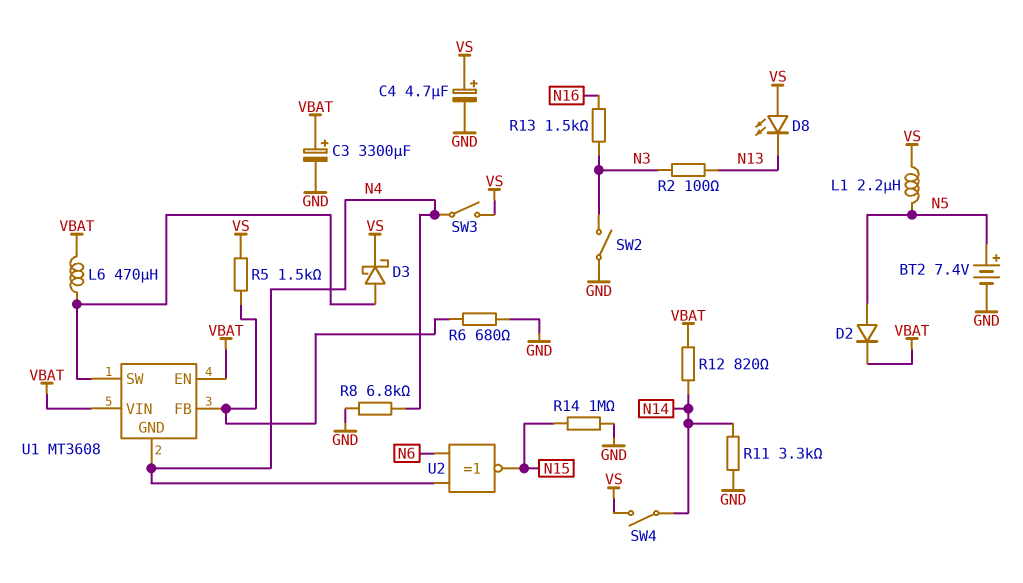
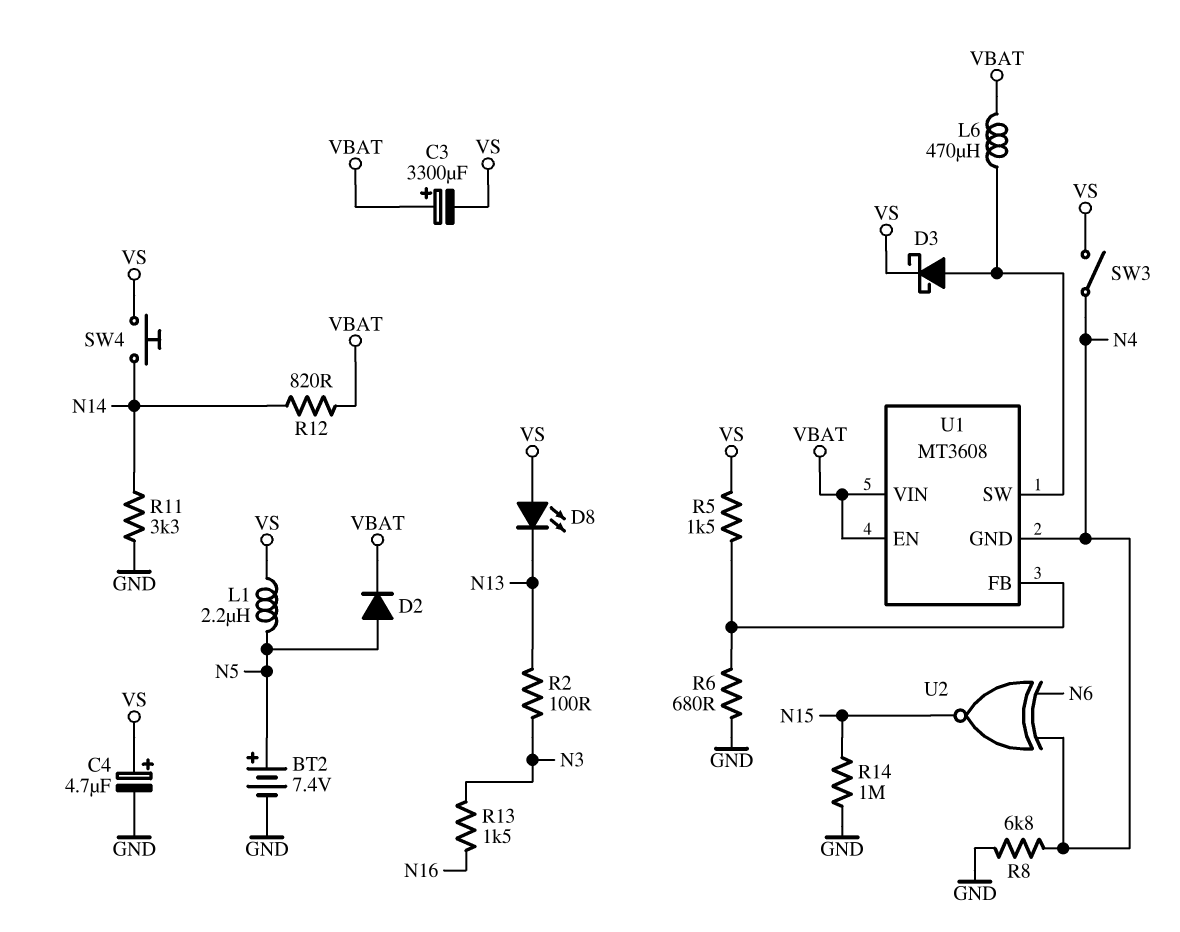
C3: 3300uF (plus VBAT, minus GND) -> 3300uF (plus VBAT, minus VS)
SW2: switch (GND, N3) -> none
SW4: switch (N14, VS) -> button (N14, VS)

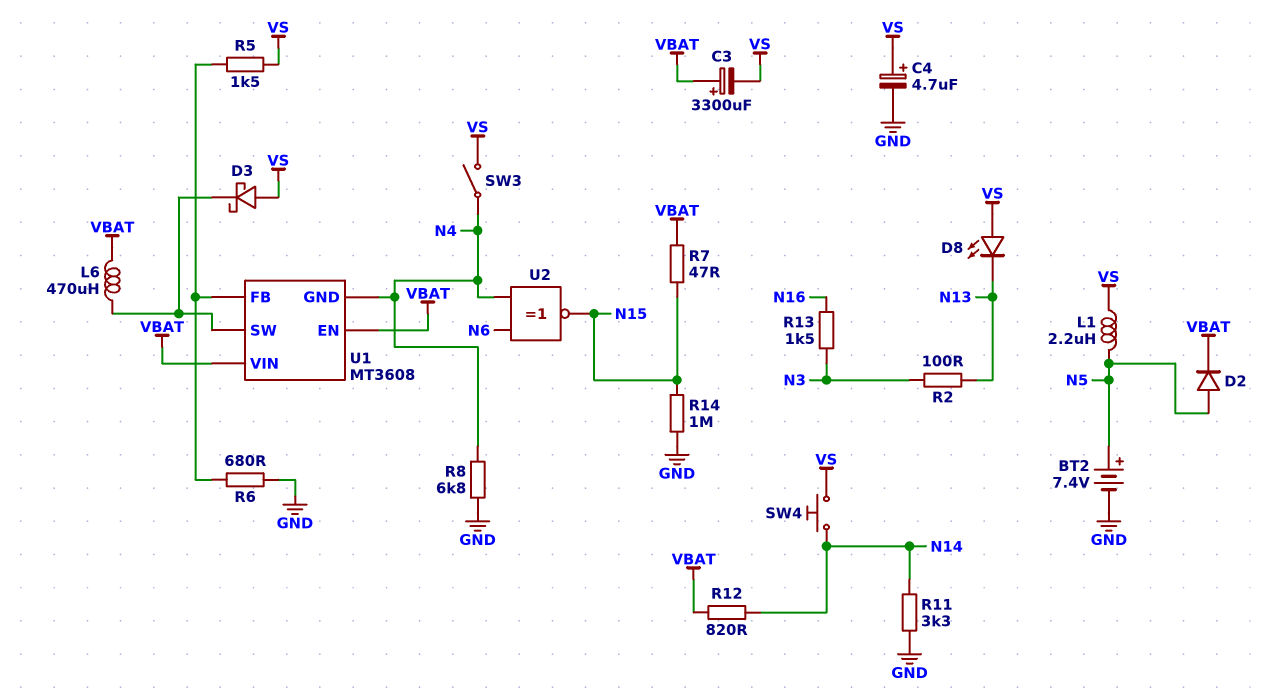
D3: schottky (A U1/SW, K VS) -> schottky (A VS, K U1/SW)
R7: none -> 47 (N15, VBAT)

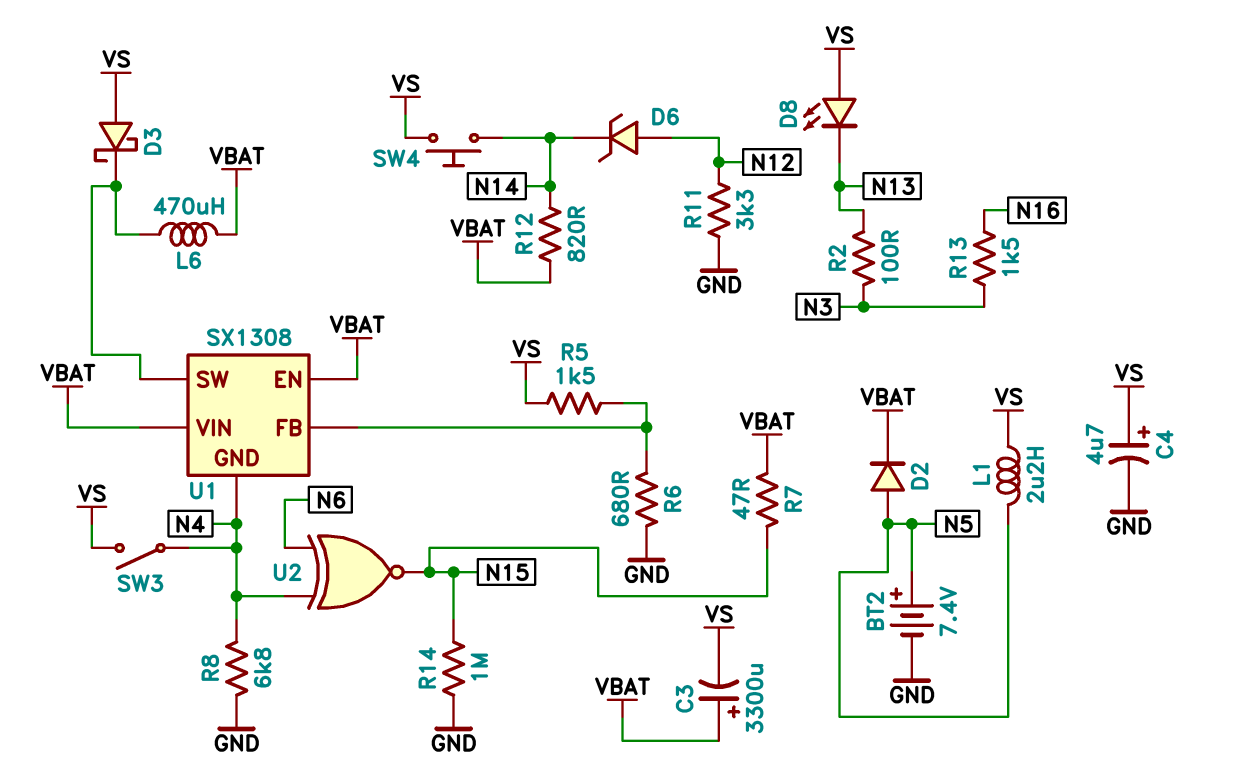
D6: none -> zener (A N12, K N14)
R11: 3.3k (GND, N14) -> 3.3k (GND, N12)
U1: MT3608 -> SX1308

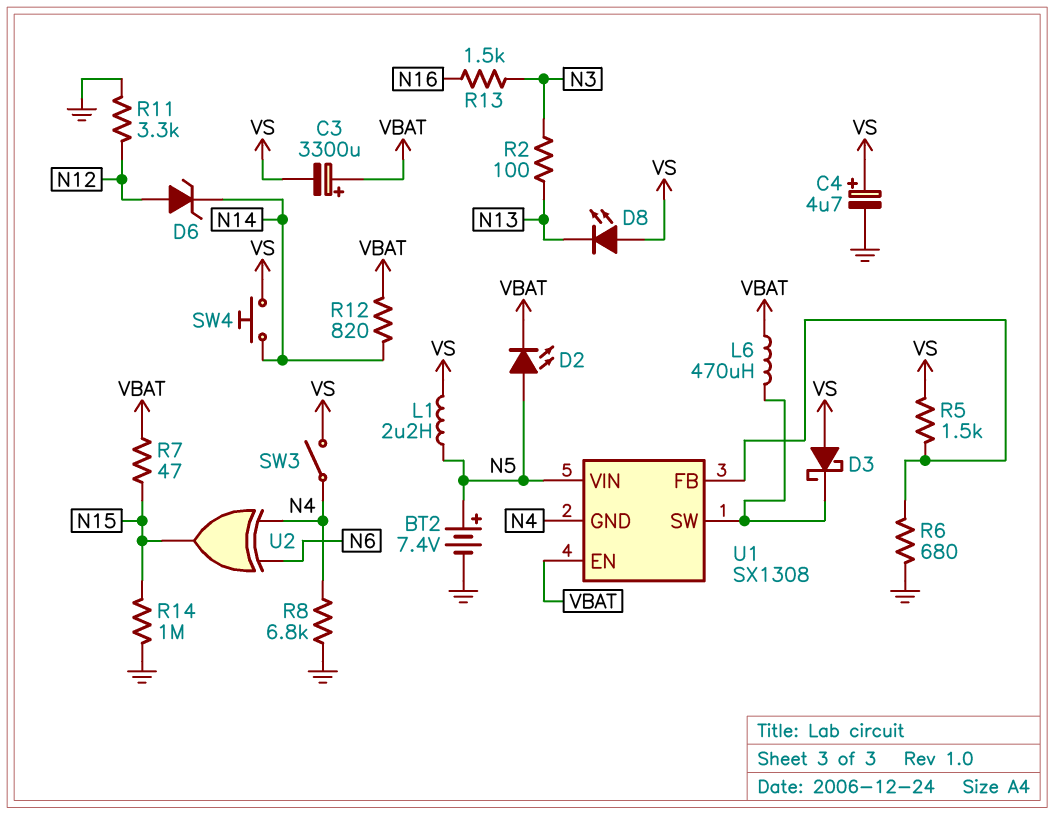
D2: diode (A N5, K VBAT) -> LED (A N5, K VBAT)
U1 pin VIN: VBAT -> N5
U2: XNOR (in N4, in N6, out N15) -> XOR (in N4, in N6, out N15)

